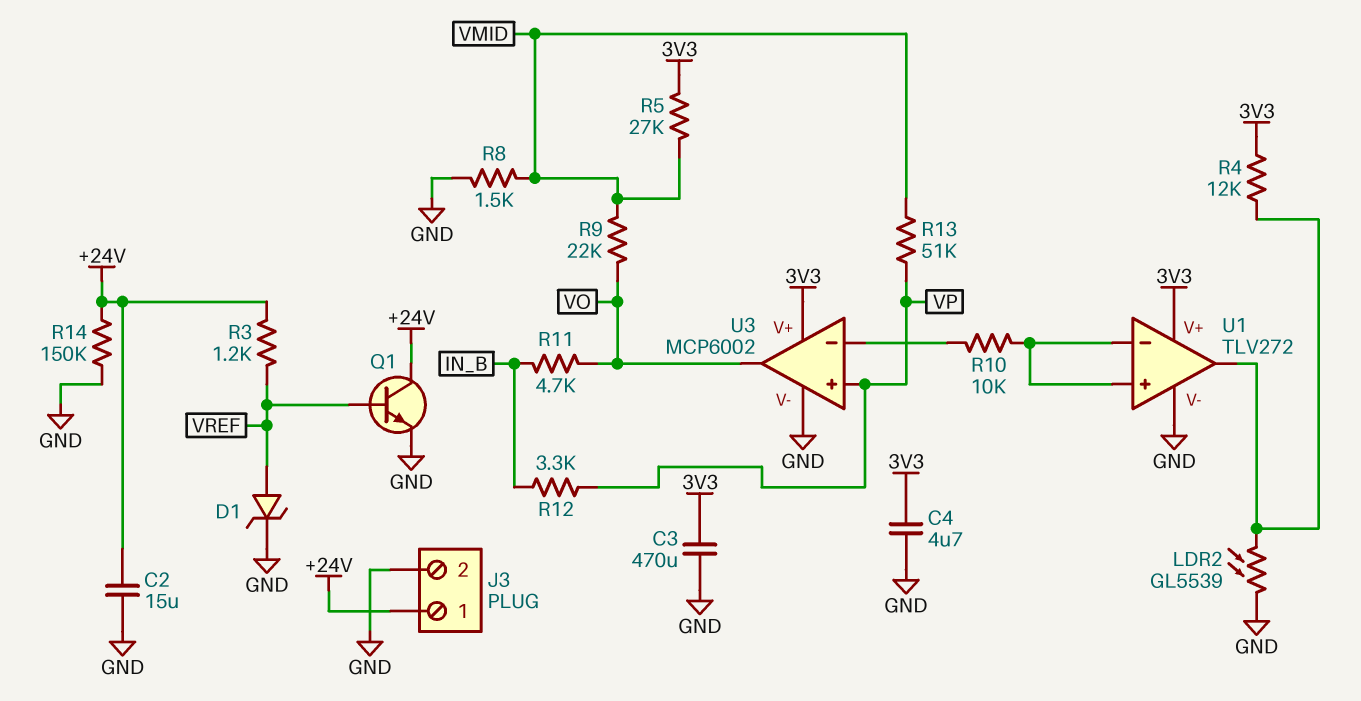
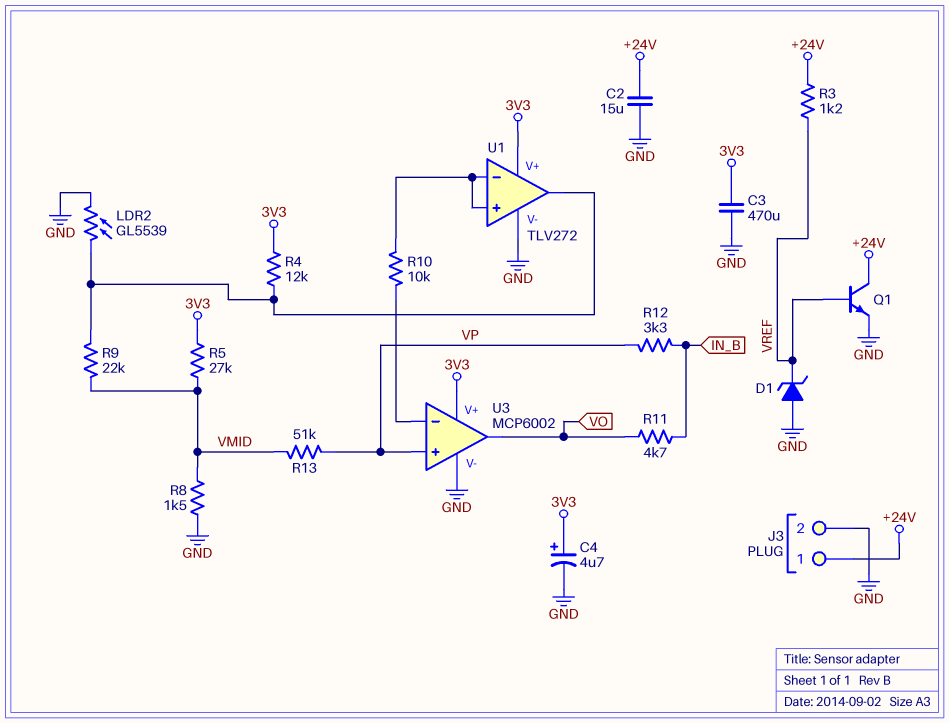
C4: 4.7uF (3V3, GND) -> 4.7uF (plus 3V3, minus GND)
D1: zener (A VREF, K GND) -> zener (A GND, K VREF)
R9: 22k (VMID, VO) -> 22k (U1/out, VMID)
R14: 150k (+24V, GND) -> none

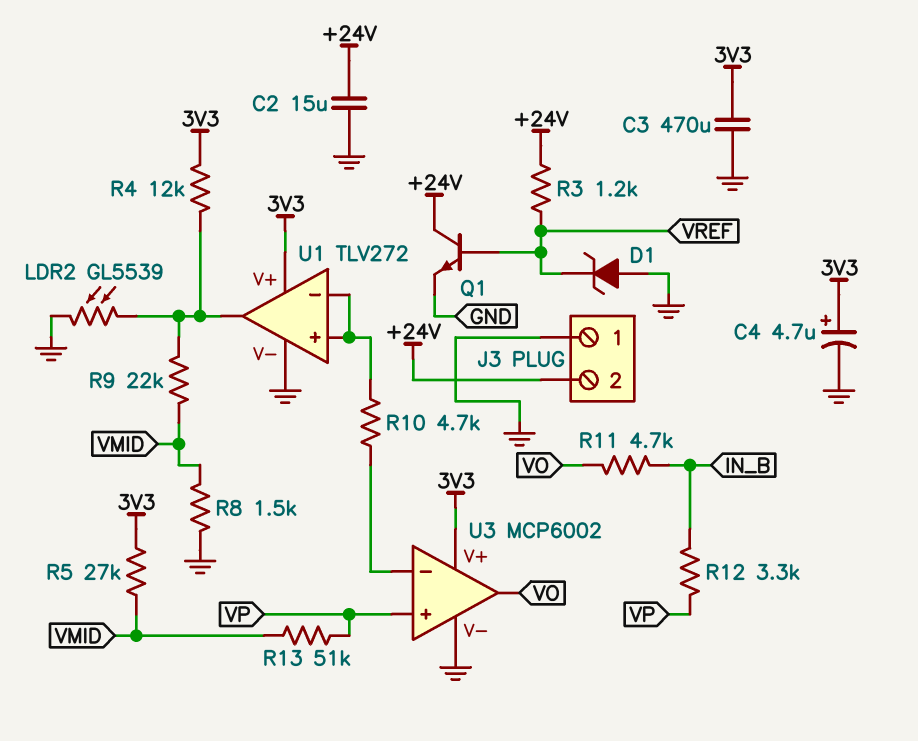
J3 pin 1: +24V -> GND
J3 pin 2: GND -> +24V
R10: 10k (U1/in+, U3/in-) -> 4.7k (U1/in+, U3/in-)

